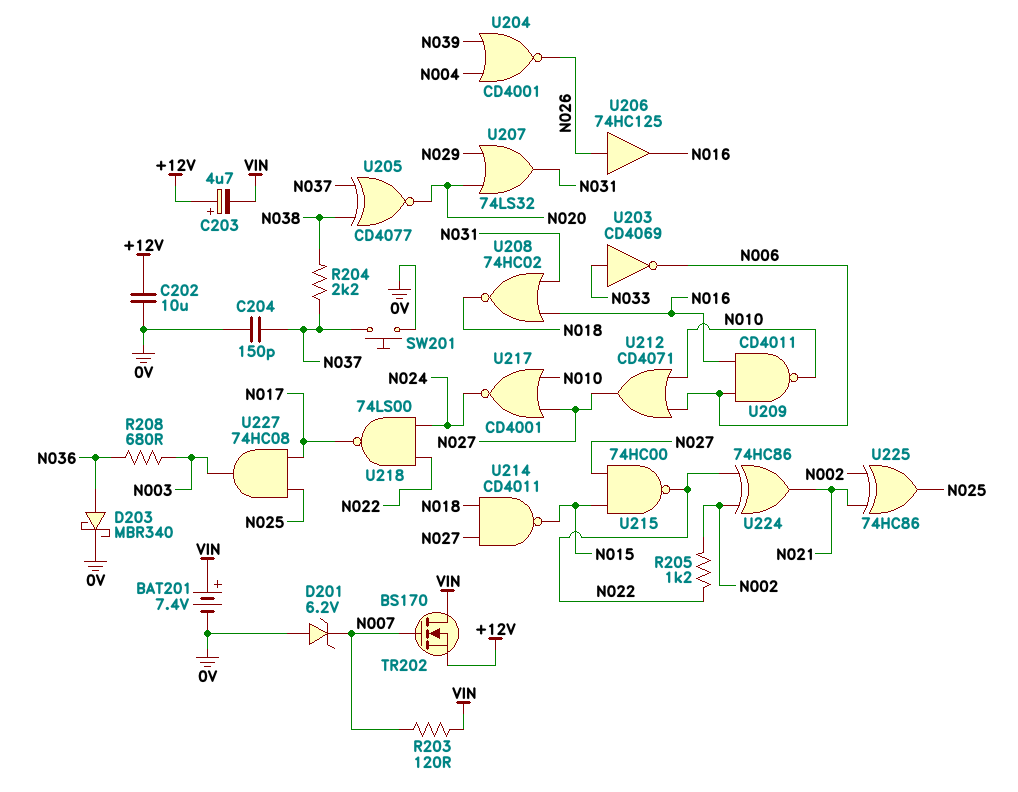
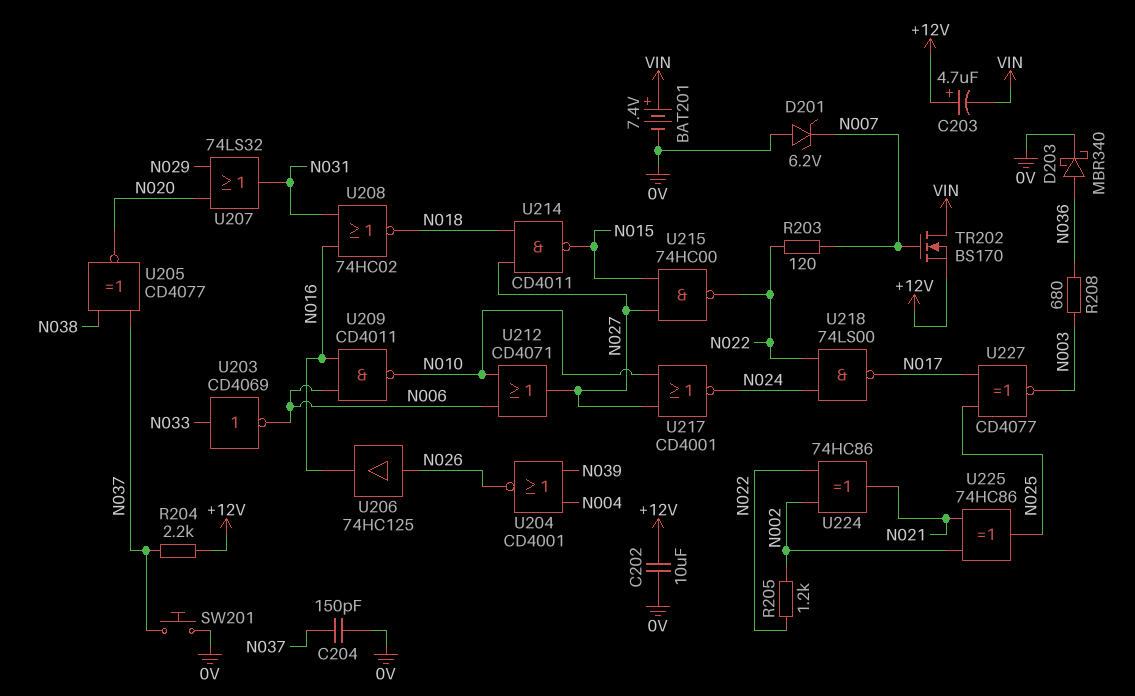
R203: 120 (N007, VIN) -> 120 (N007, N022)
R204: 2.2k (N037, N038) -> 2.2k (+12V, N037)
U227: AND 74HC08 (in N017, in N025, out N003) -> XNOR CD4077 (in N017, in N025, out N003)

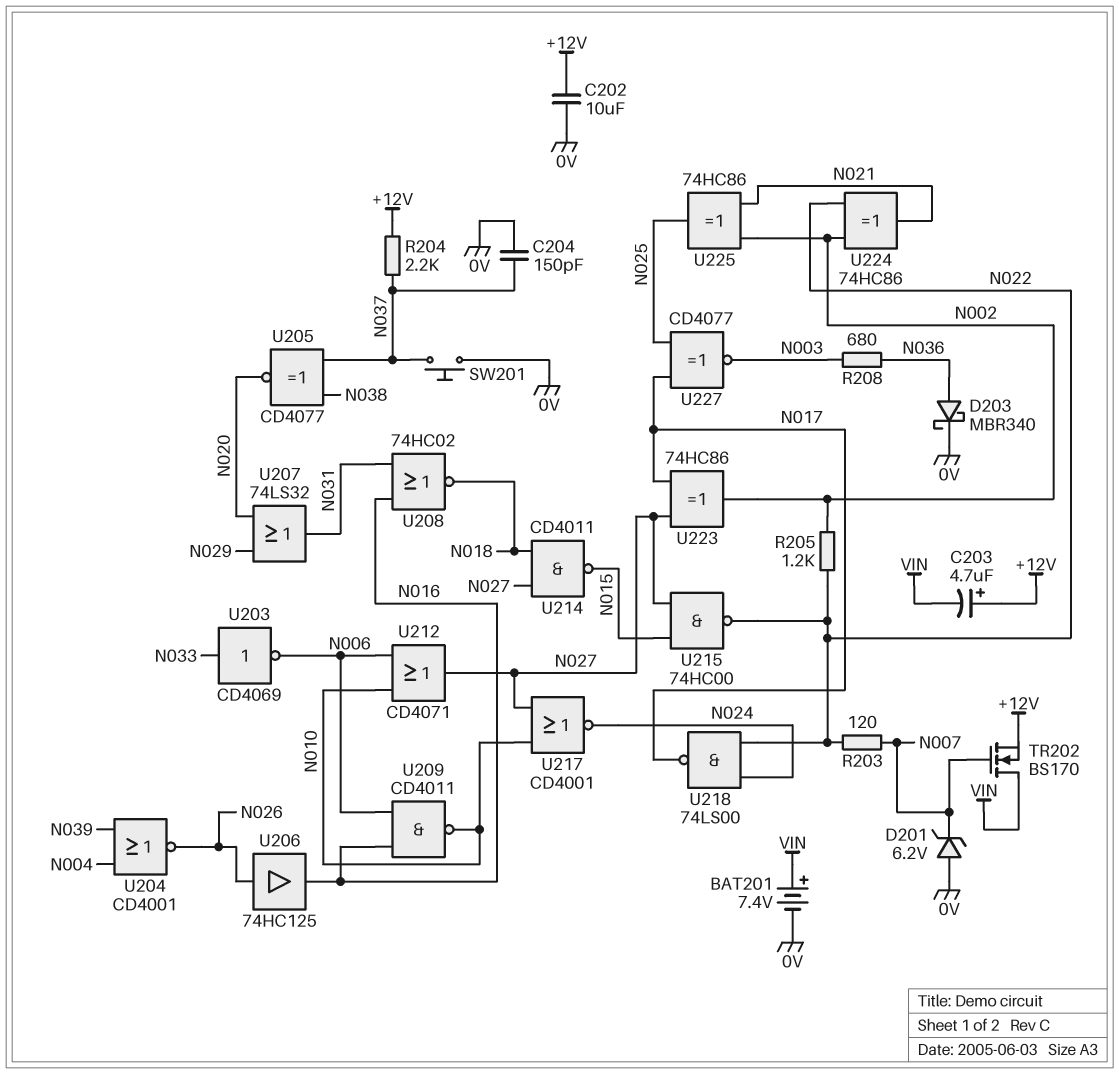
U223: none -> XOR 74HC86 (in N017, in N027, out N002)

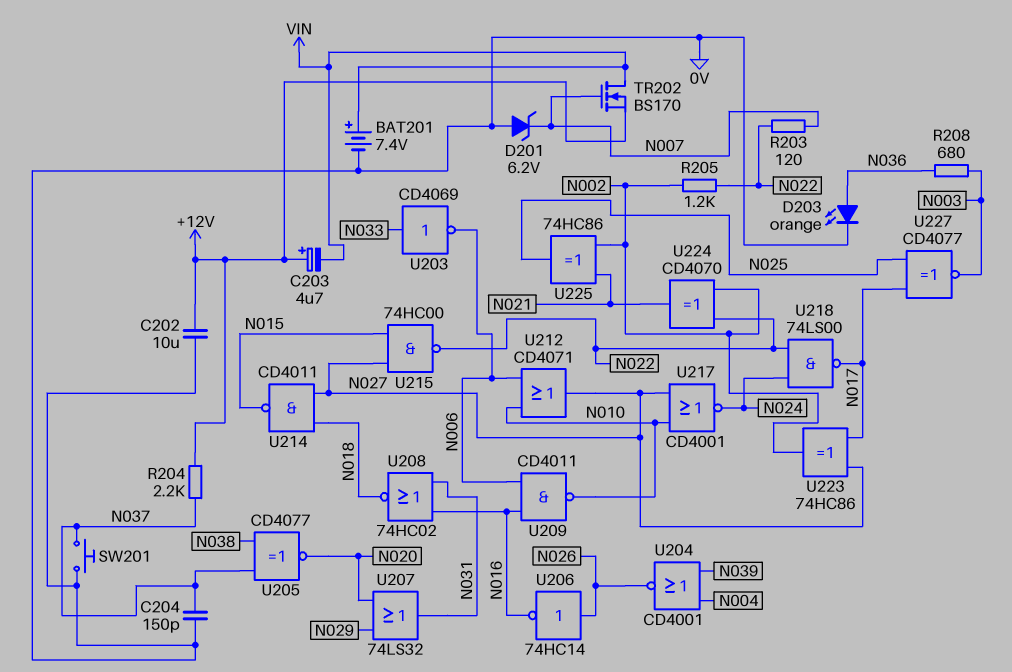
D203: schottky MBR340 (A N036, K 0V) -> LED orange (A N036, K 0V)
U206: buffer 74HC125 (in N026, out N016) -> NOT 74HC14 (in N026, out N016)
U224: XOR 74HC86 (in N002, in N022, out N021) -> XOR CD4070 (in N002, in N022, out N021)

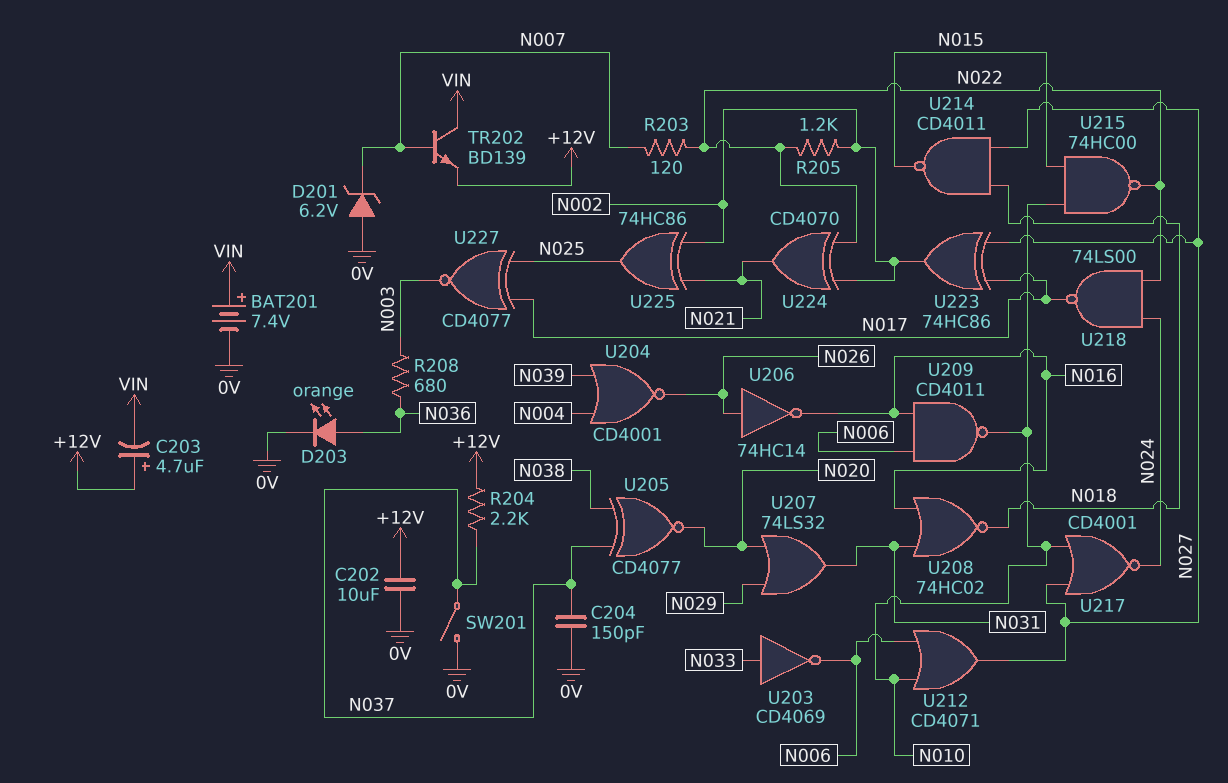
SW201: button (0V, N037) -> switch (0V, N037)
TR202: NMOS BS170 (G N007, D VIN, S +12V) -> NPN BD139 (B N007, C VIN, E +12V)
U215: NAND 74HC00 (in N015, in N027, out N022) -> NAND 74HC00 (in N010, in N015, out N022)

